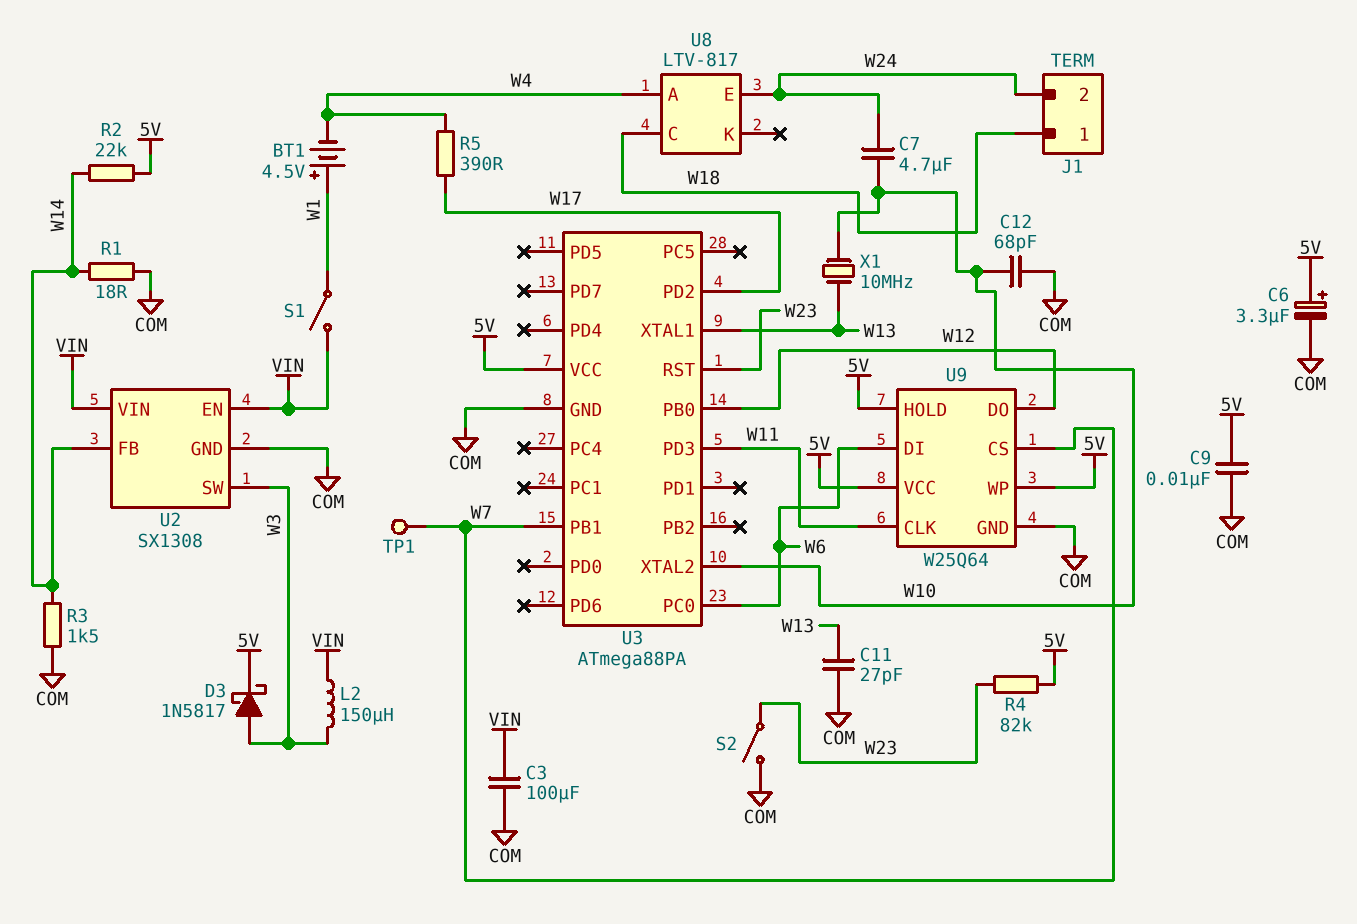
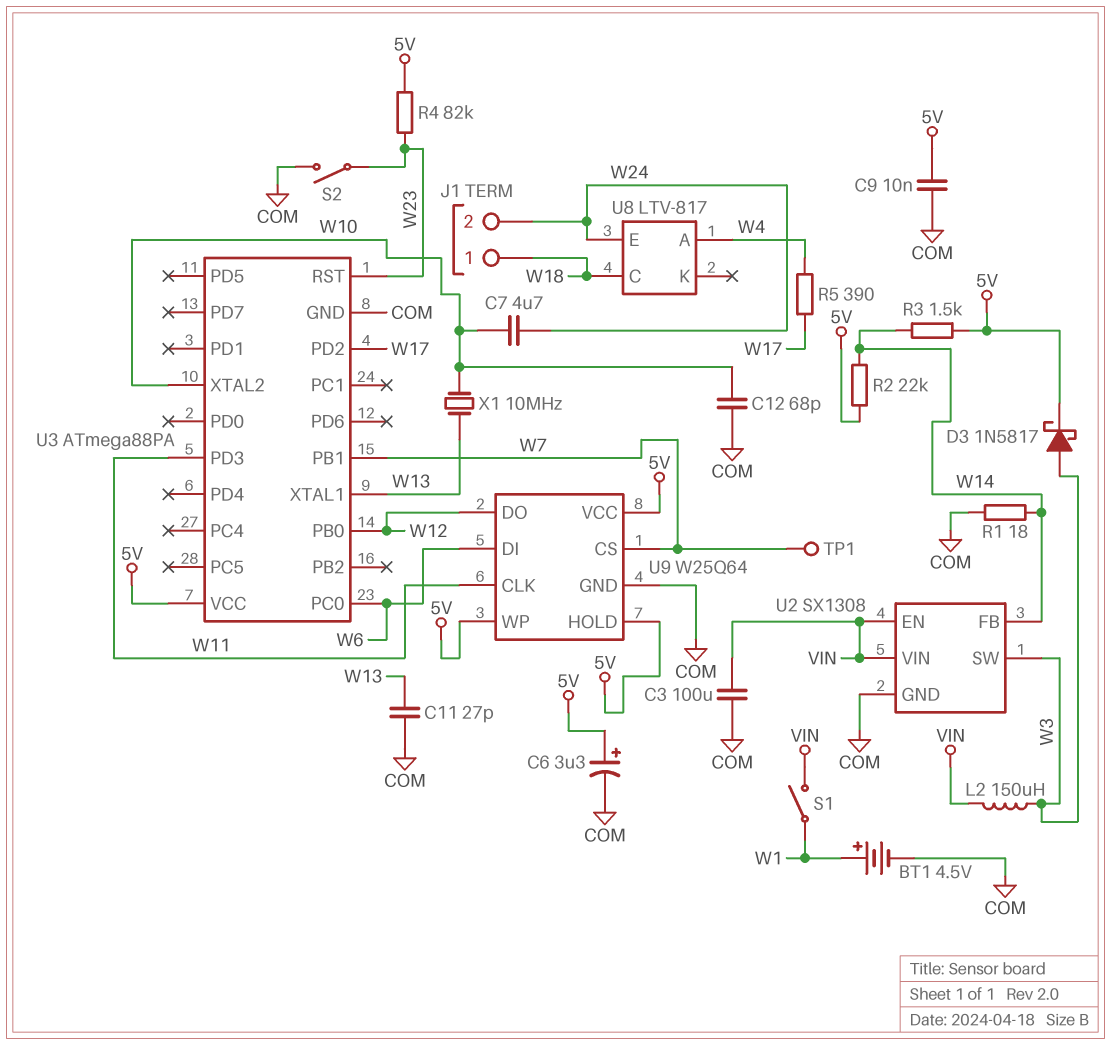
BT1: 4.5V (plus W1, minus W4) -> 4.5V (plus W1, minus COM)
R3: 1.5k (COM, W14) -> 1.5k (5V, W14)

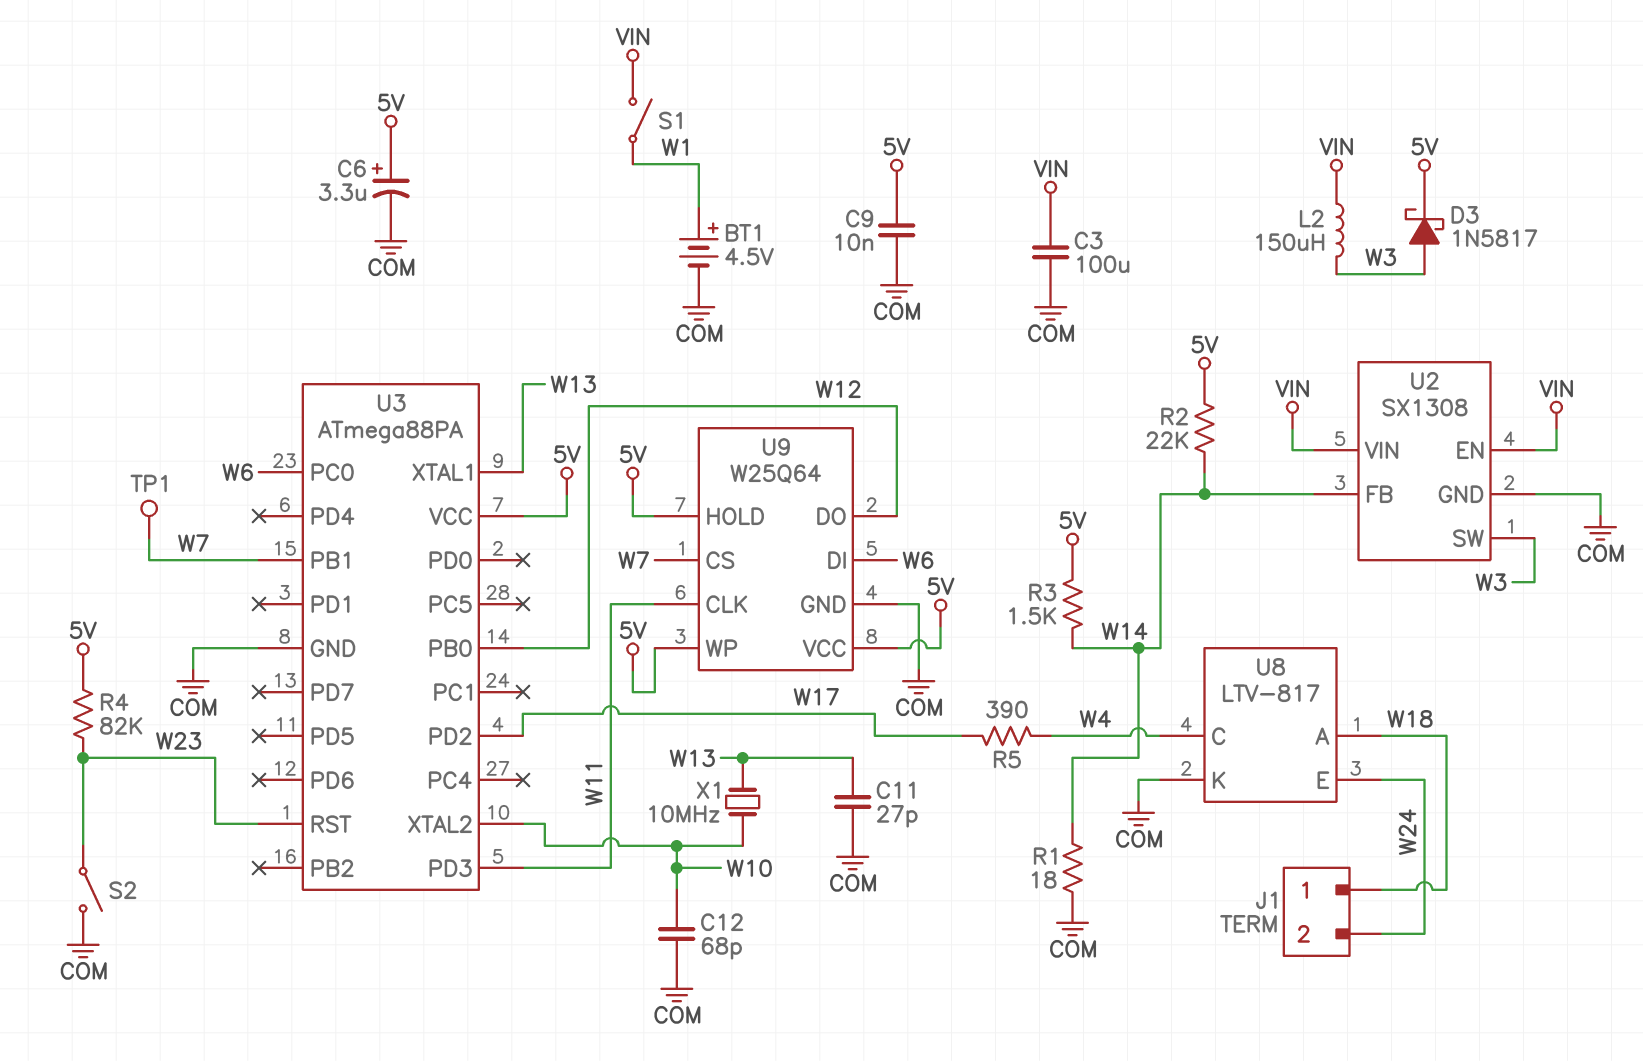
C7: 4.7uF (W10, W24) -> none
U8 pin A: W4 -> W18
U8 pin C: W18 -> W4
U8 pin K: none -> COM

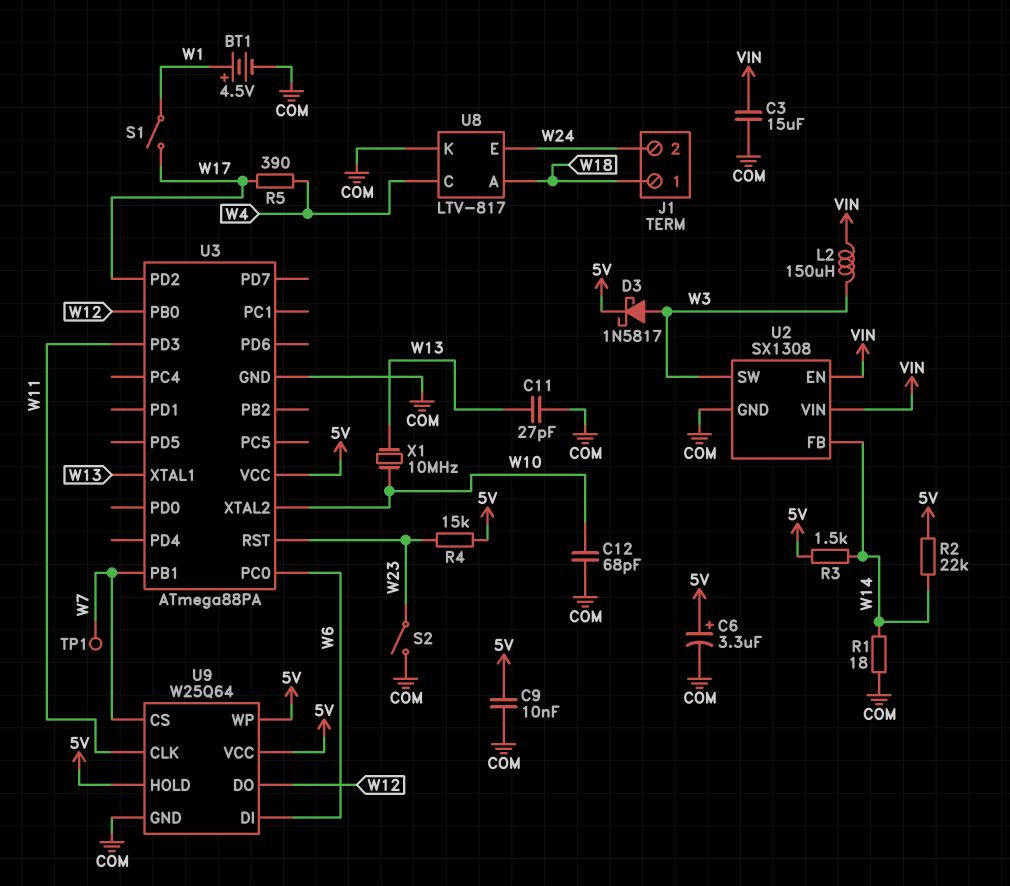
C3: 100uF (COM, VIN) -> 15uF (COM, VIN)
R4: 82k (5V, W23) -> 15k (5V, W23)
S1: switch (VIN, W1) -> switch (W1, W17)

